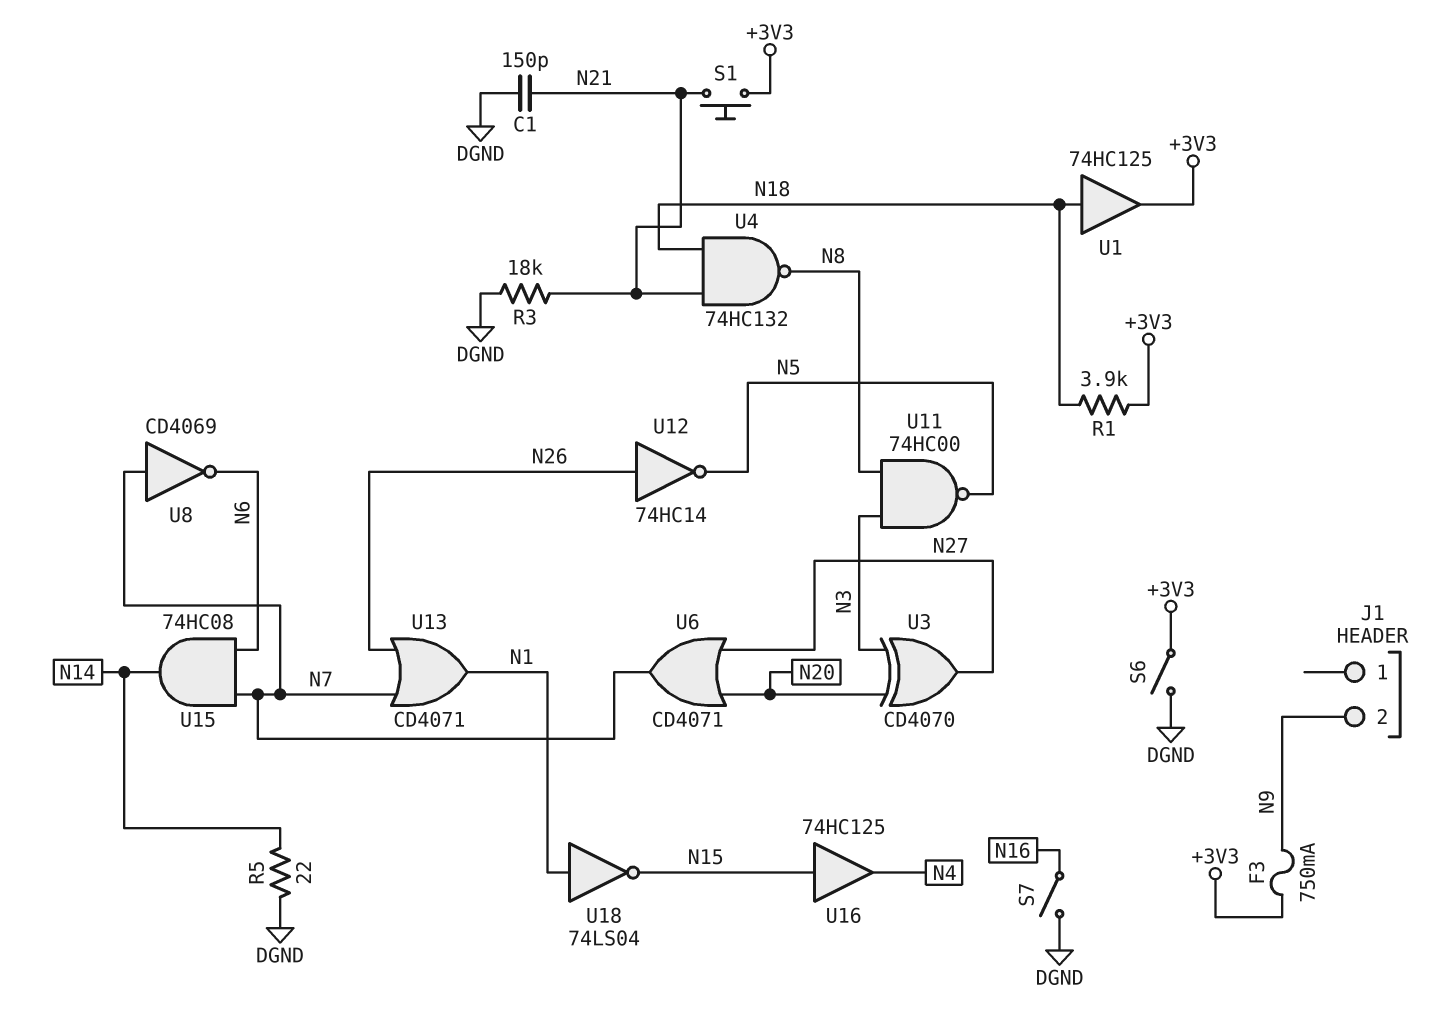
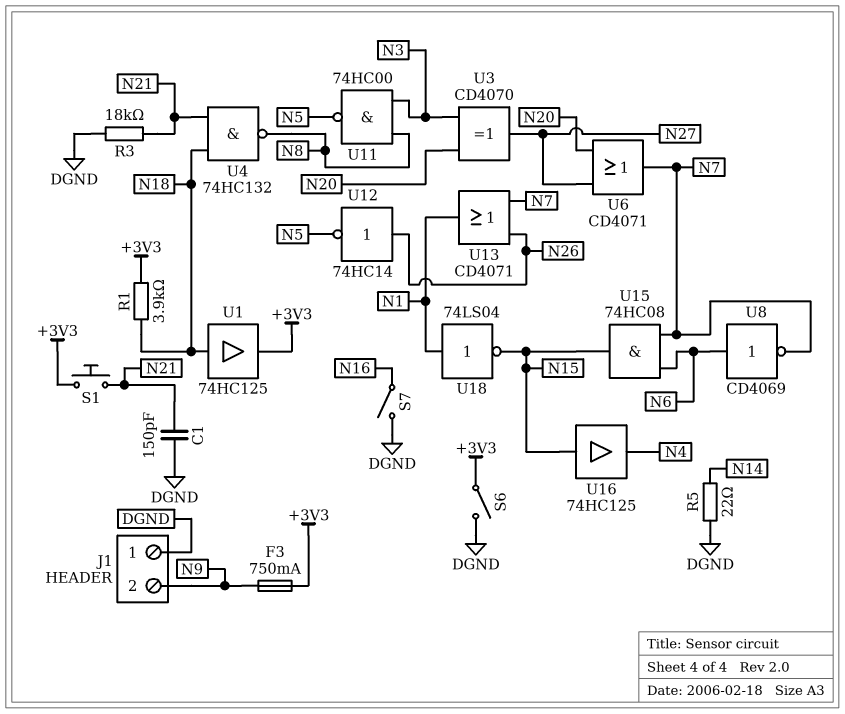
J1 pin 1: none -> DGND
U8: NOT CD4069 (in N7, out N6) -> NOT CD4069 (in N6, out N7)
U15: AND 74HC08 (in N6, in N7, out N14) -> AND 74HC08 (in N6, in N7, out N15)

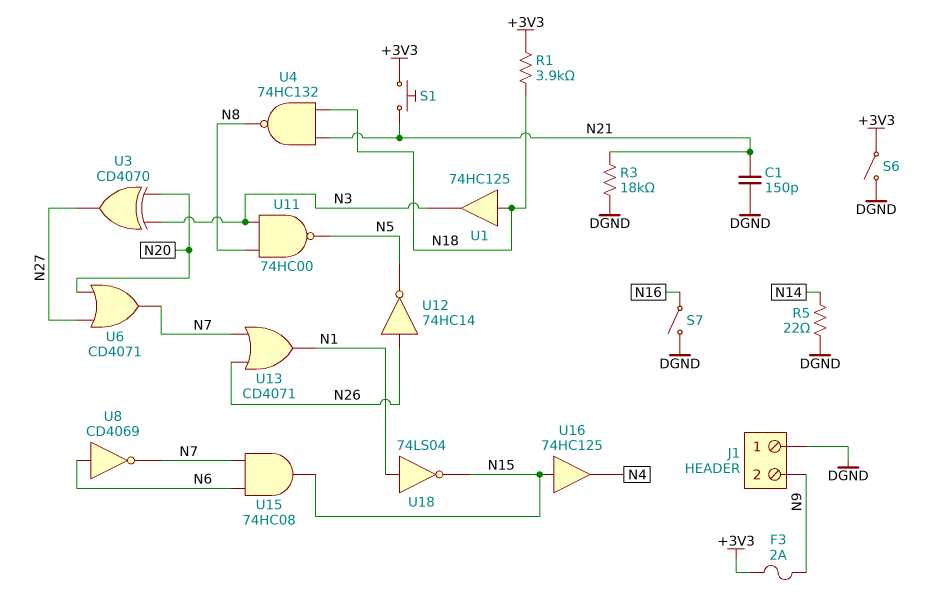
F3: 750mA (+3V3, N9) -> 2A (+3V3, N9)
U1: buffer 74HC125 (in N18, out +3V3) -> buffer 74HC125 (in N18, out N3)

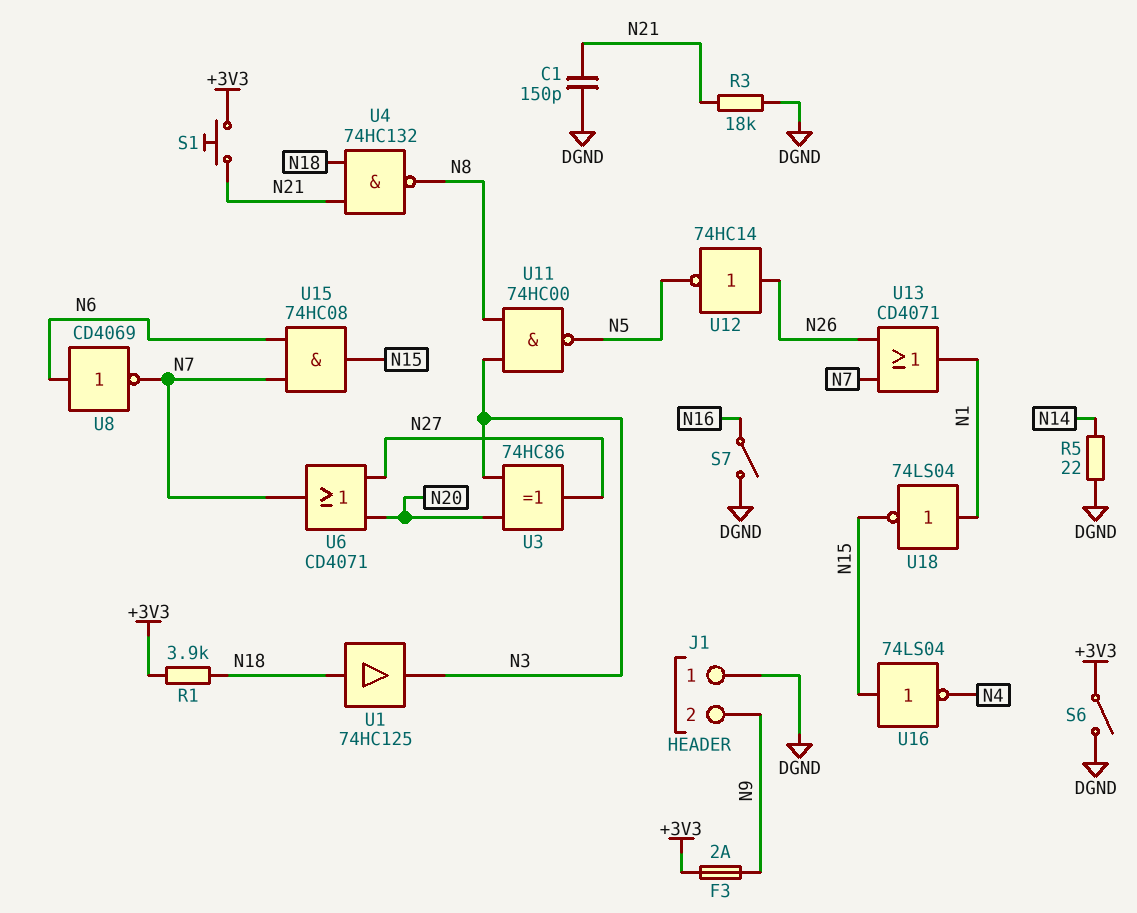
U3: XOR CD4070 (in N3, in N20, out N27) -> XOR 74HC86 (in N3, in N20, out N27)
U16: buffer 74HC125 (in N15, out N4) -> NOT 74LS04 (in N15, out N4)

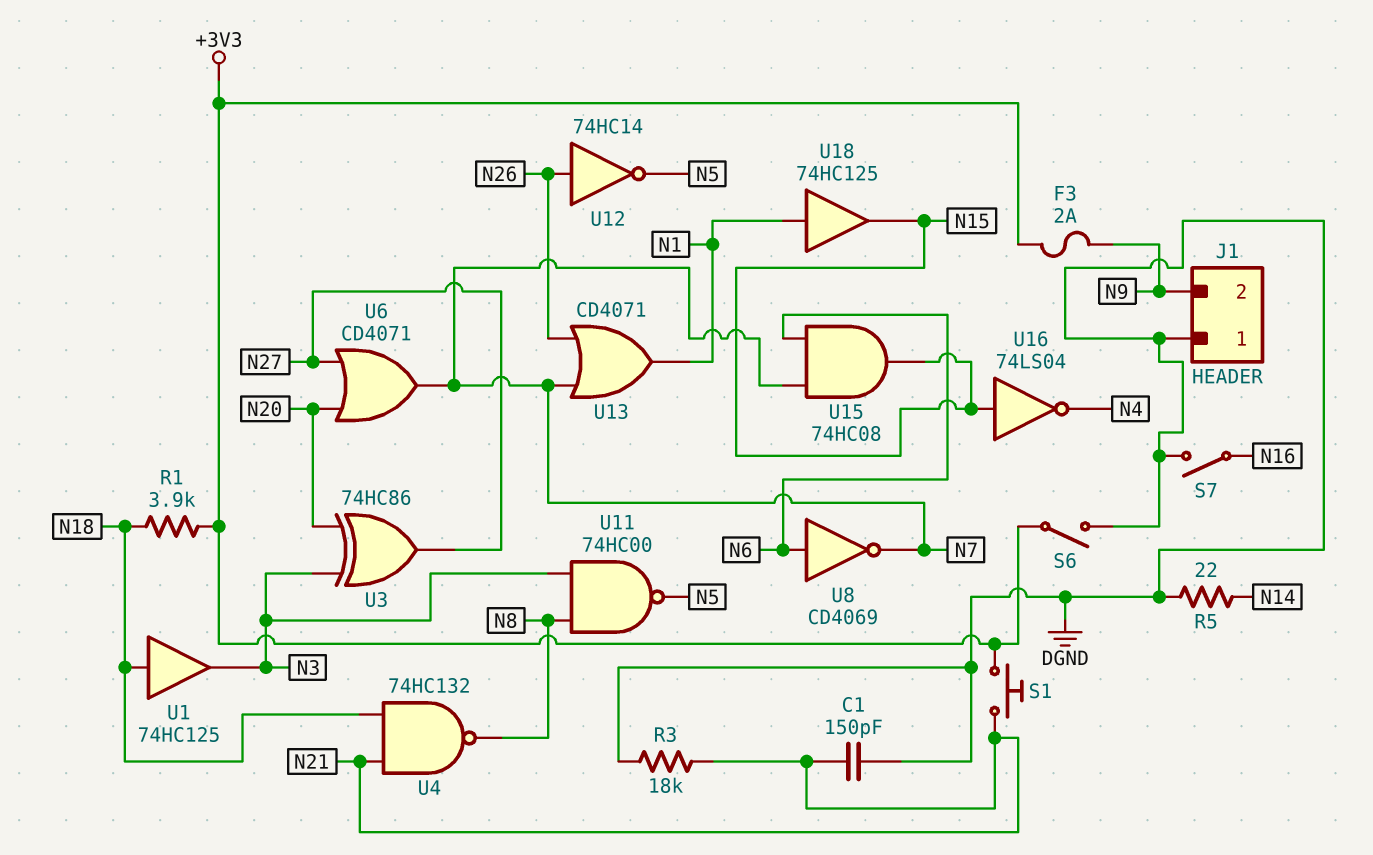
U18: NOT 74LS04 (in N1, out N15) -> buffer 74HC125 (in N1, out N15)

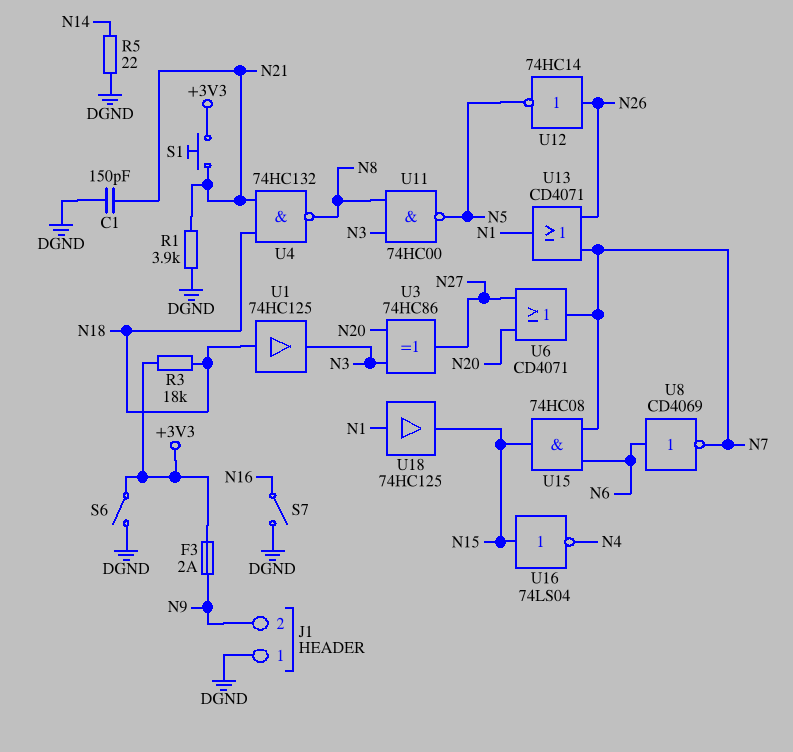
R1: 3.9k (+3V3, N18) -> 3.9k (DGND, N21)
R3: 18k (DGND, N21) -> 18k (+3V3, N18)

